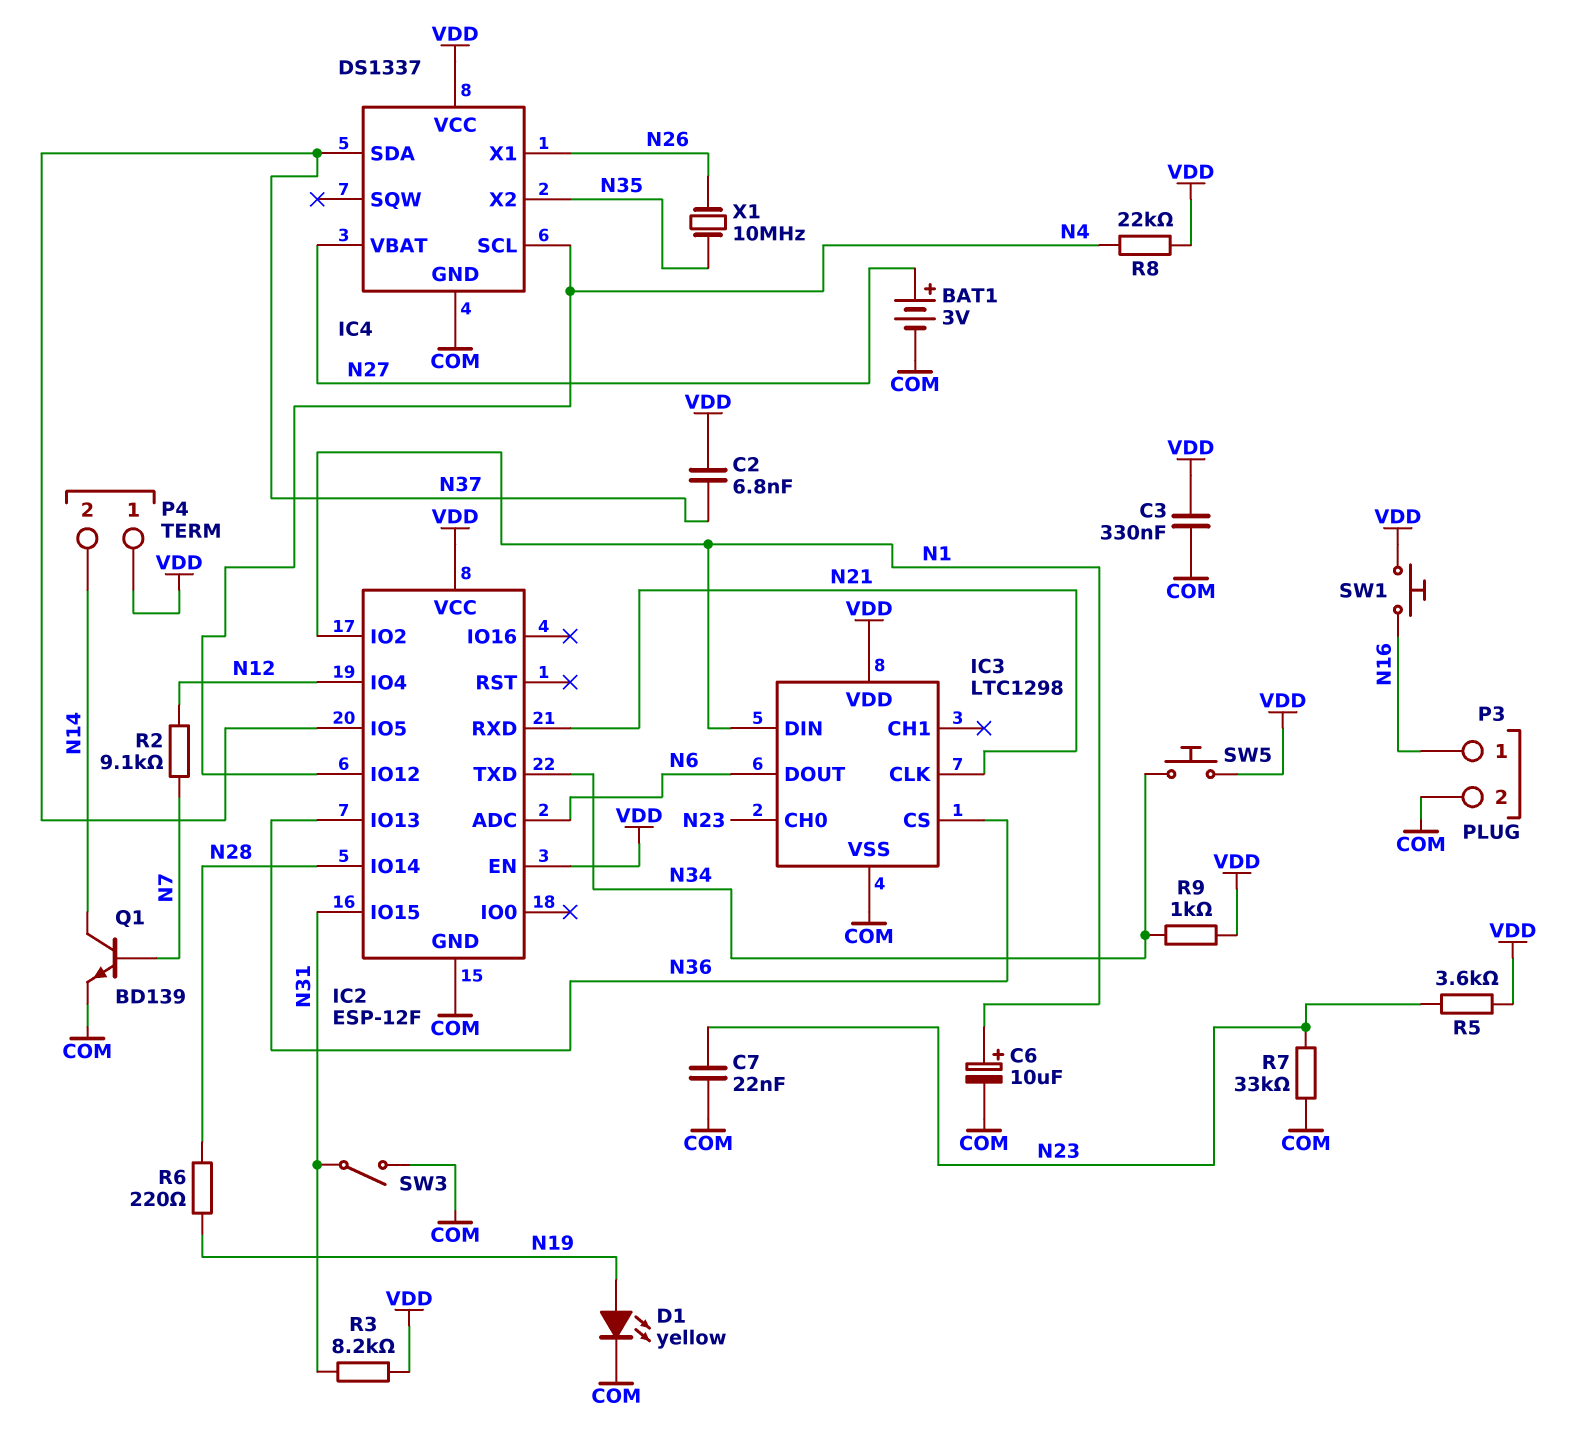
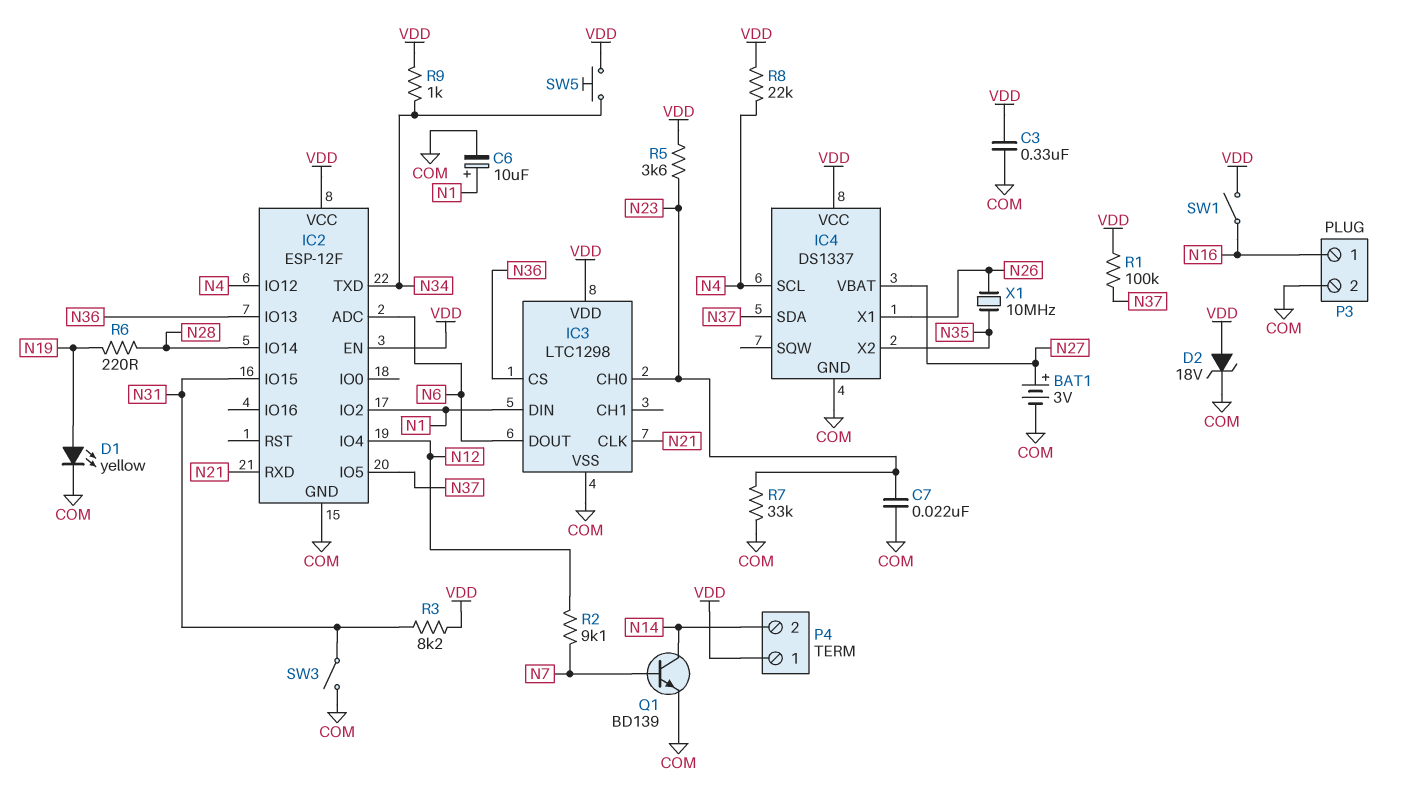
C2: 6.8nF (N37, VDD) -> none
D2: none -> zener 18V (A VDD, K COM)
R1: none -> 100k (N37, VDD)
SW1: button (N16, VDD) -> switch (N16, VDD)

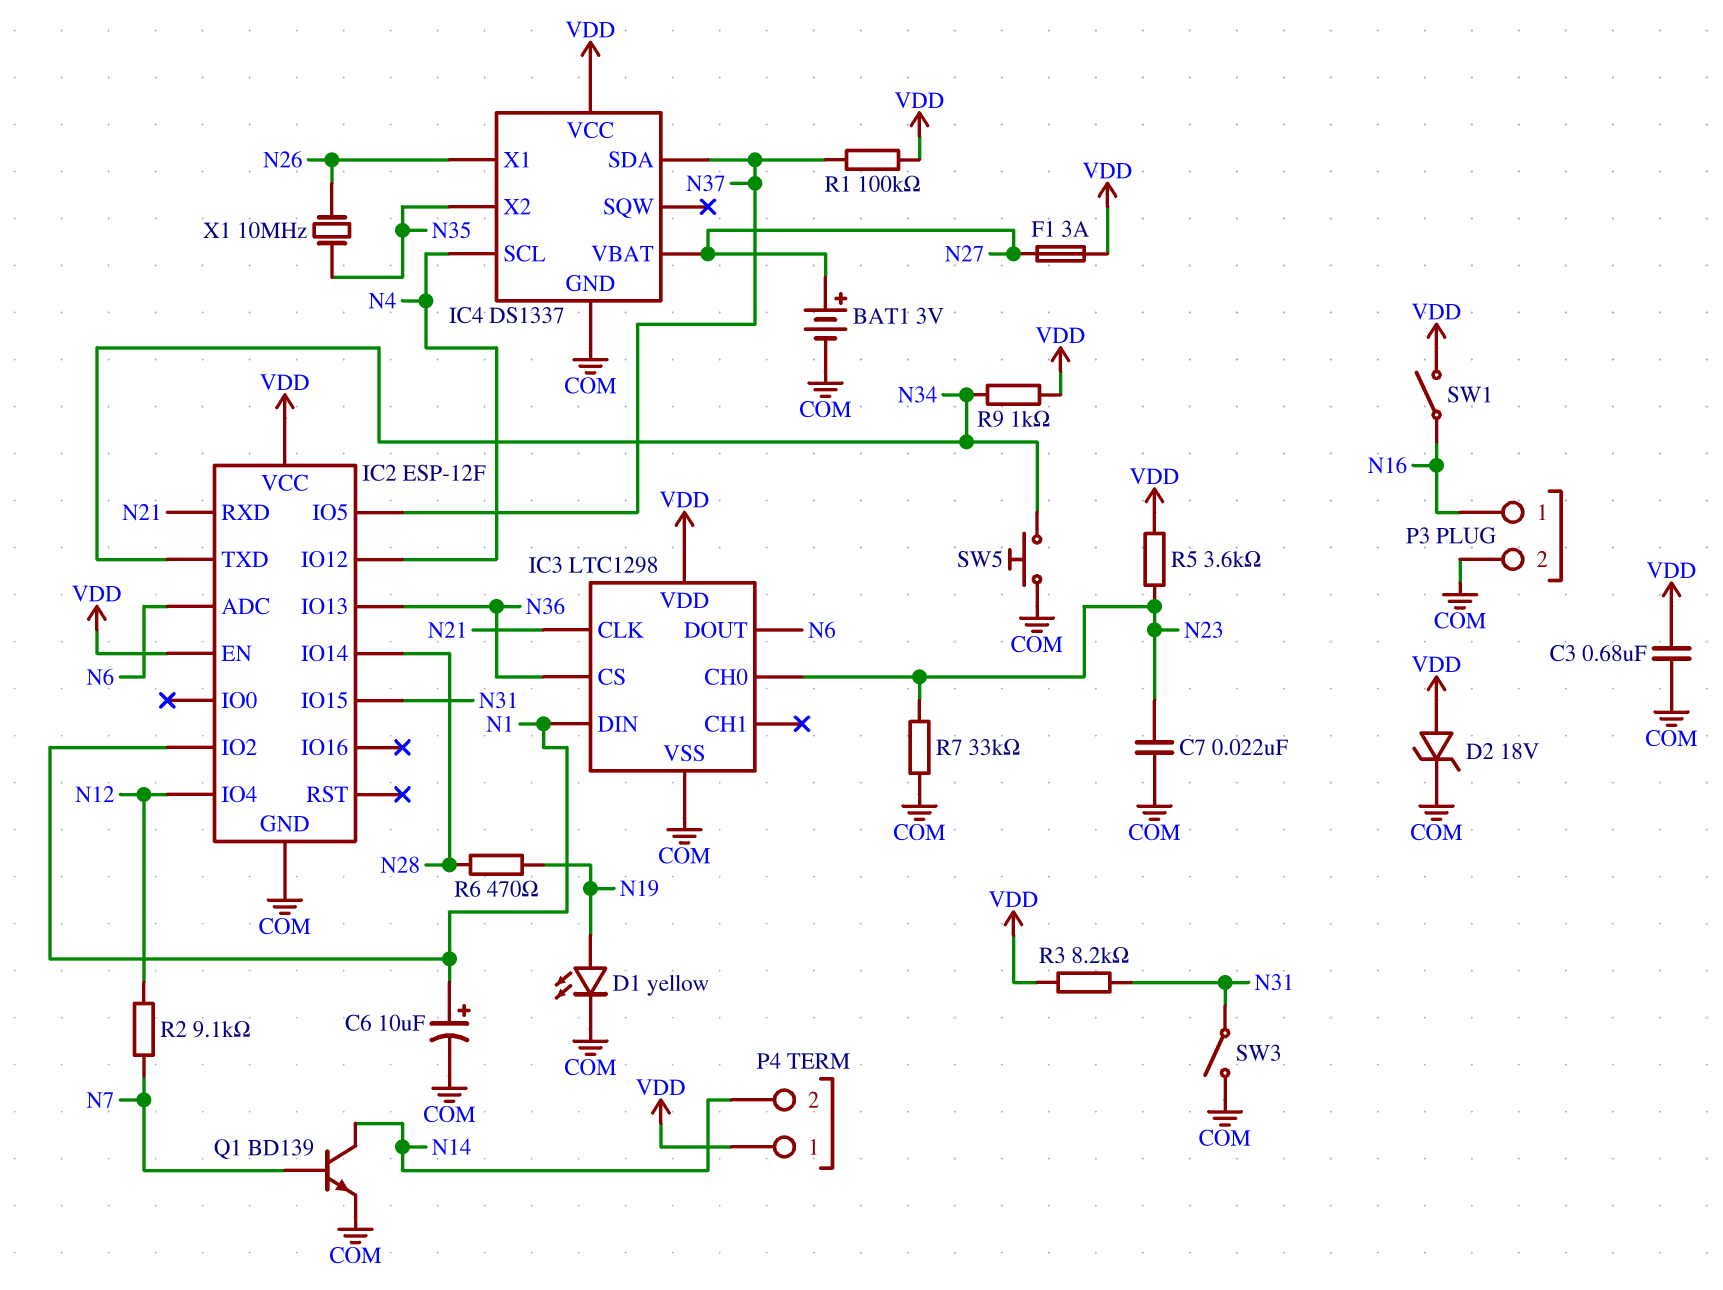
C3: 330nF (COM, VDD) -> 680nF (COM, VDD)
F1: none -> 3A (N27, VDD)
R6: 220 (N19, N28) -> 470 (N19, N28)
R8: 22k (N4, VDD) -> none
SW5: button (N34, VDD) -> button (COM, N34)

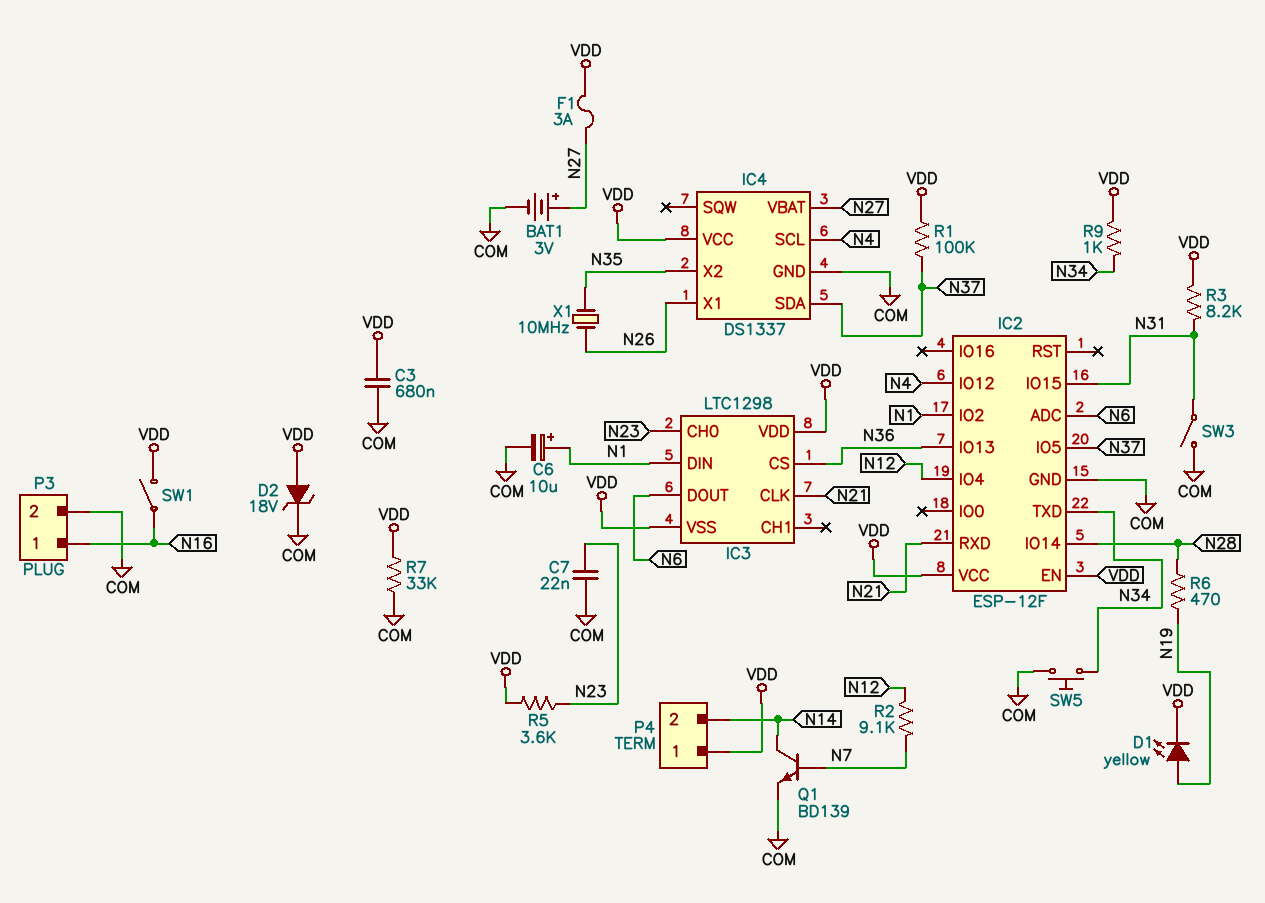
D1: LED yellow (A N19, K COM) -> LED yellow (A N19, K VDD)
IC3 pin VSS: COM -> VDD
R7: 33k (COM, N23) -> 33k (COM, VDD)

